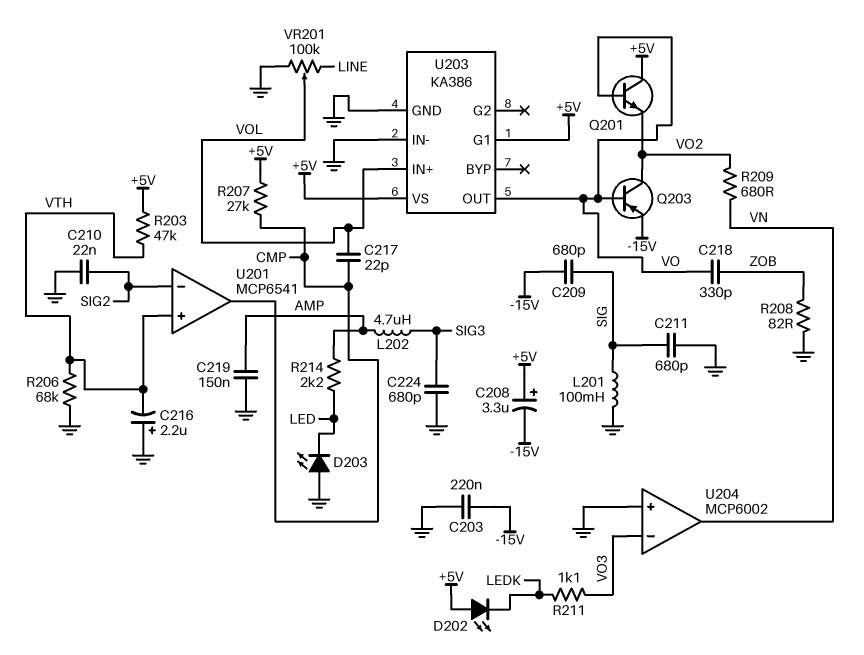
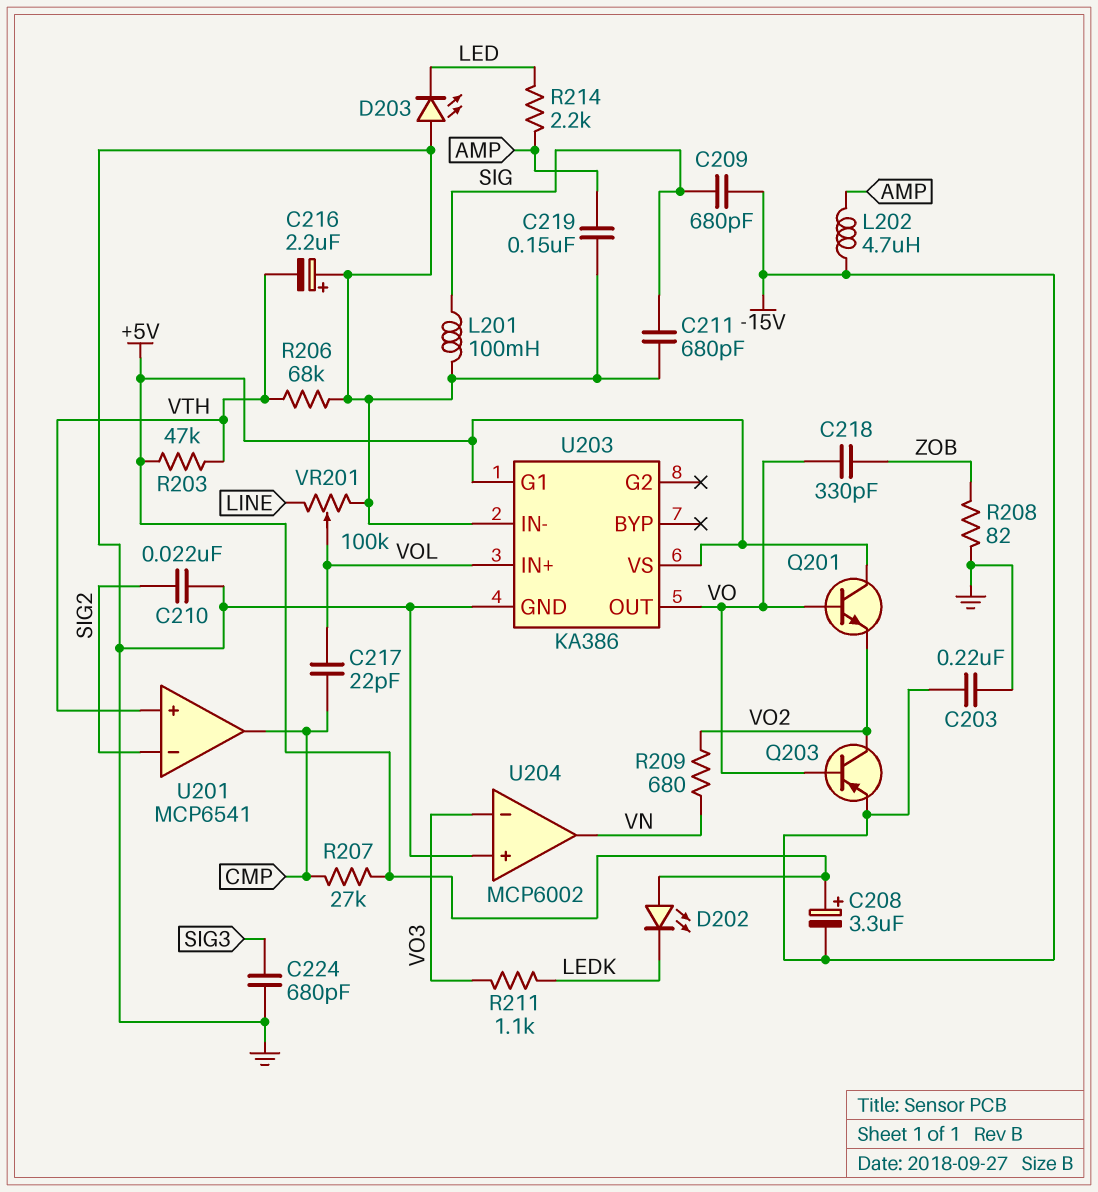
L202: 4.7uH (AMP, SIG3) -> 4.7uH (-15V, AMP)

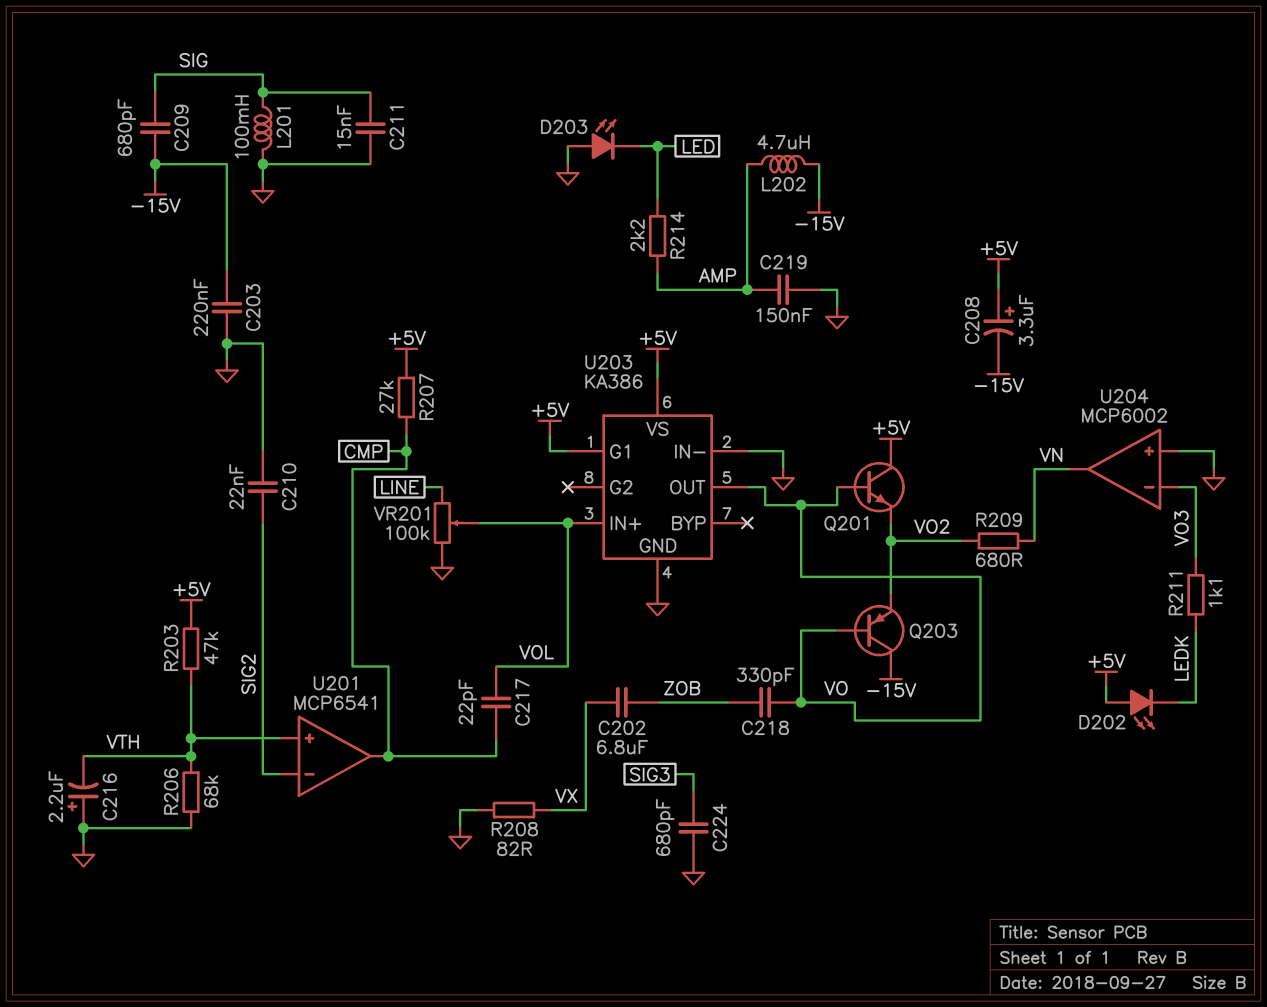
C202: none -> 6.8uF (VX, ZOB)
C211: 680pF (GND, SIG) -> 15nF (GND, SIG)
Q203: PNP (B VO, C VO2, E -15V) -> PNP (B VO, C -15V, E VO2)
R208: 82 (GND, ZOB) -> 82 (GND, VX)

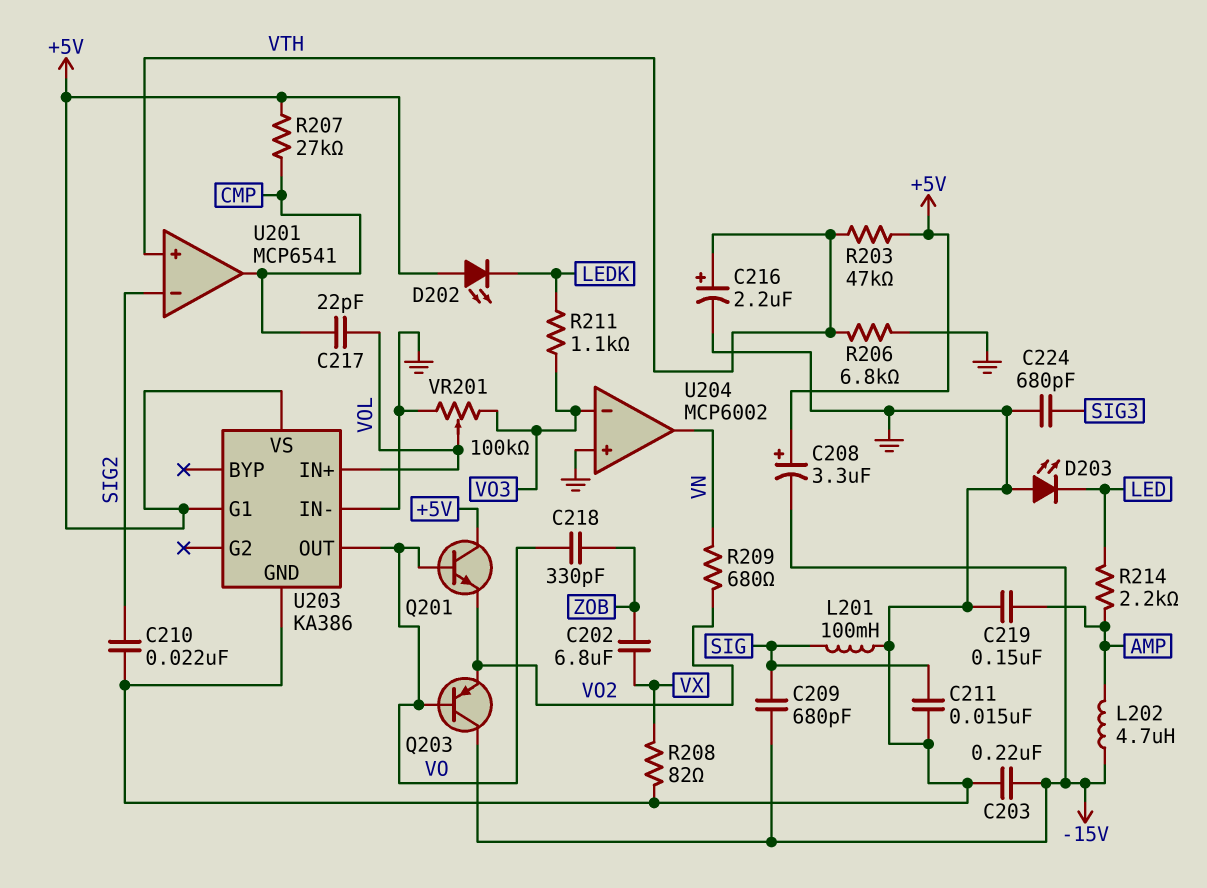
C216: 2.2uF (plus GND, minus VTH) -> 2.2uF (plus VTH, minus GND)
R206: 68k (GND, VTH) -> 6.8k (GND, VTH)
VR201: 100k (GND, LINE, wiper VOL) -> 100k (GND, VO3, wiper VOL)

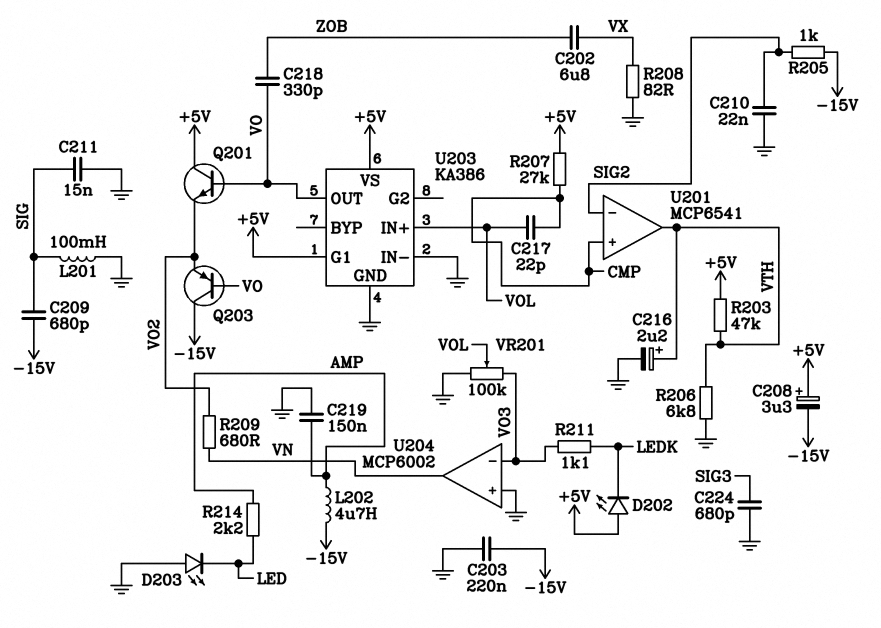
R205: none -> 1k (-15V, SIG2)
U201 pin in+: VTH -> CMP
U201 pin out: CMP -> VTH

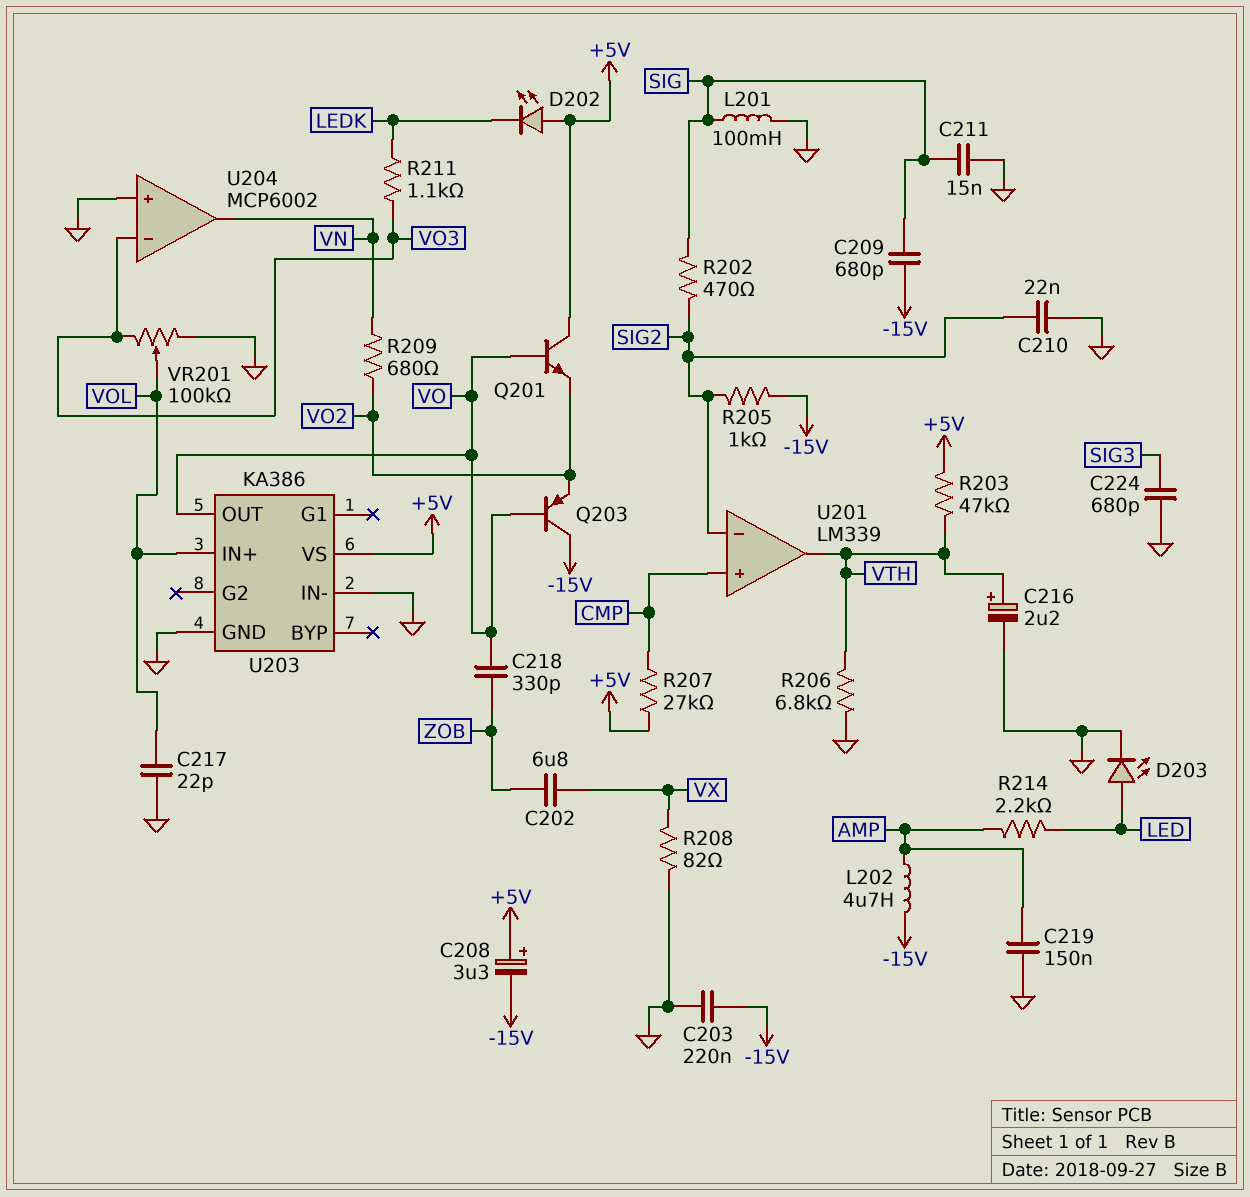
C217: 22pF (CMP, VOL) -> 22pF (GND, VOL)
D203: LED (A GND, K LED) -> LED (A LED, K GND)
R202: none -> 470 (SIG, SIG2)
U201: MCP6541 -> LM339
U203 pin G1: +5V -> none

